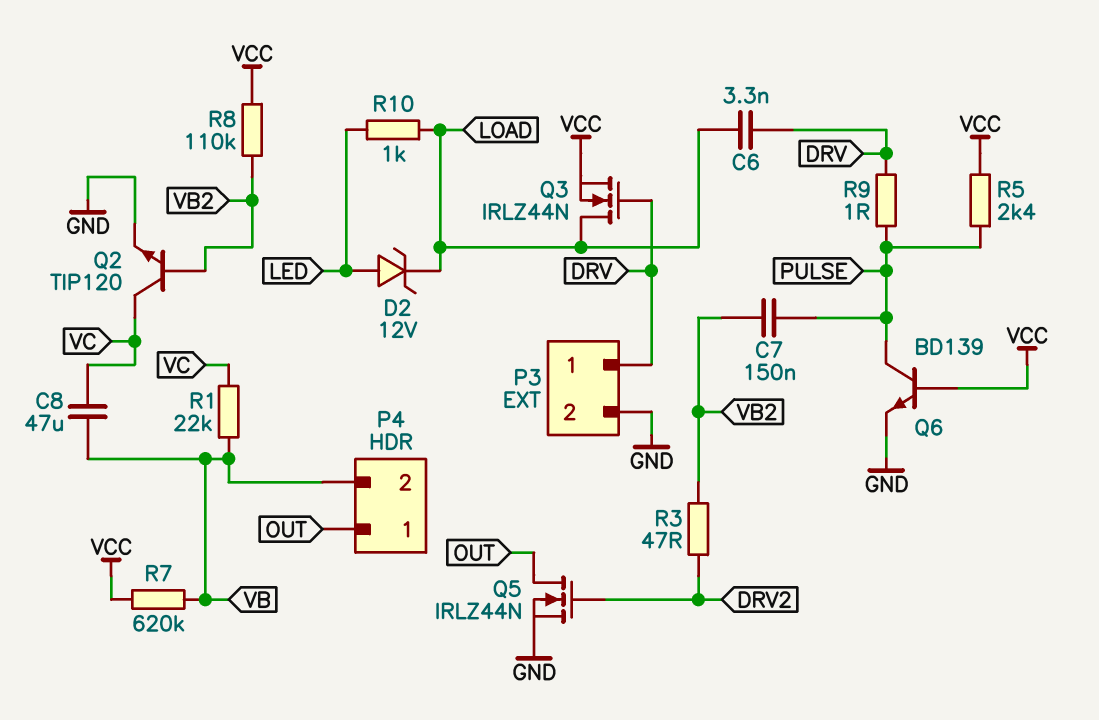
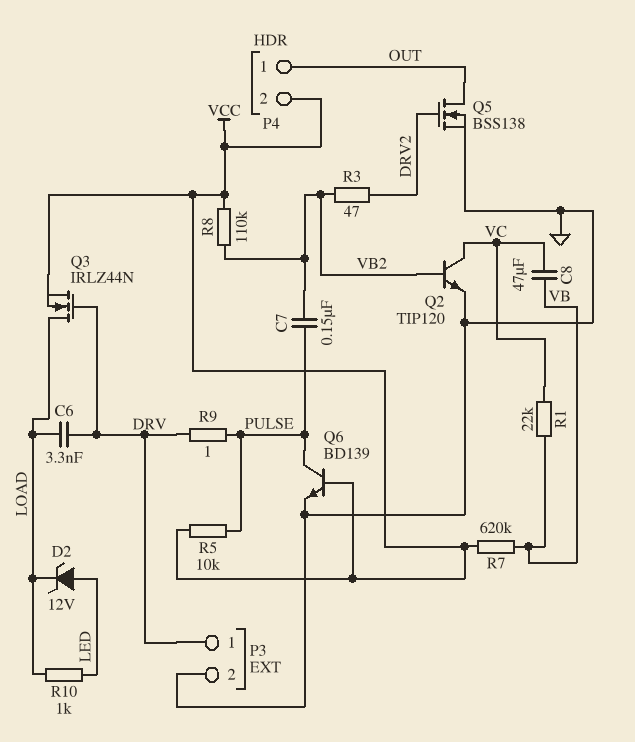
P4 pin 2: VB -> VCC
Q5: NMOS IRLZ44N (G DRV2, D OUT, S GND) -> NMOS BSS138 (G DRV2, D OUT, S GND)
R5: 2.4k (PULSE, VCC) -> 10k (PULSE, VCC)

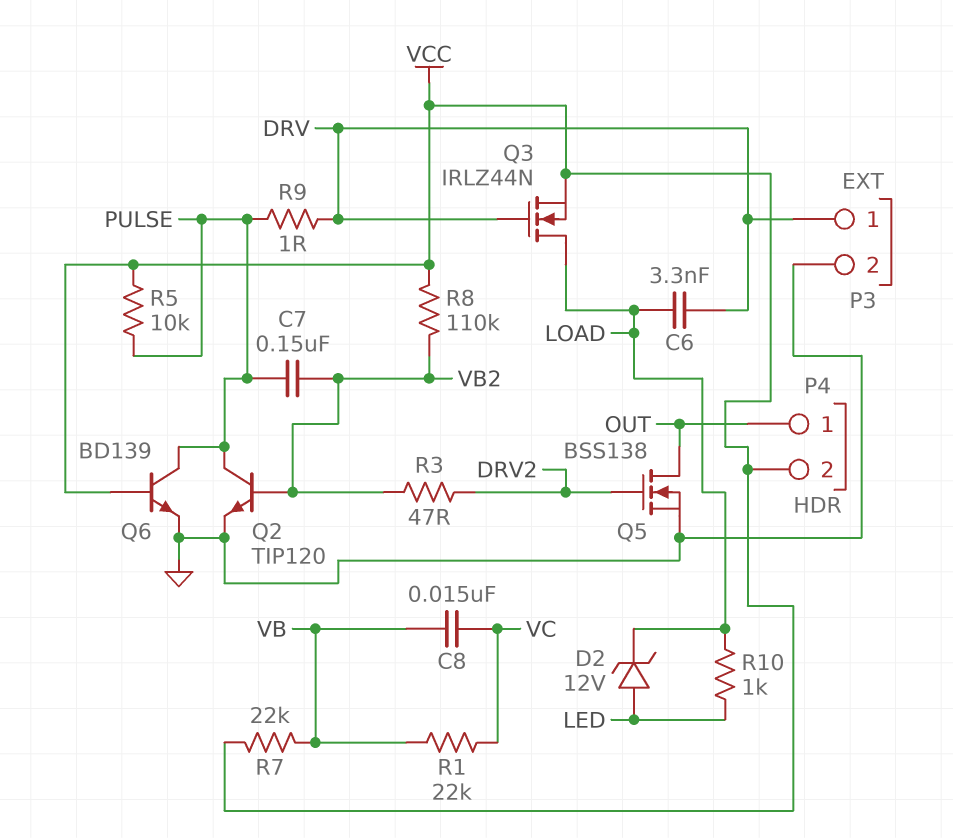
C8: 47uF (VB, VC) -> 15nF (VB, VC)
Q2: NPN TIP120 (B VB2, C VC, E GND) -> NPN TIP120 (B VB2, C PULSE, E GND)
R7: 620k (VB, VCC) -> 22k (VB, VCC)

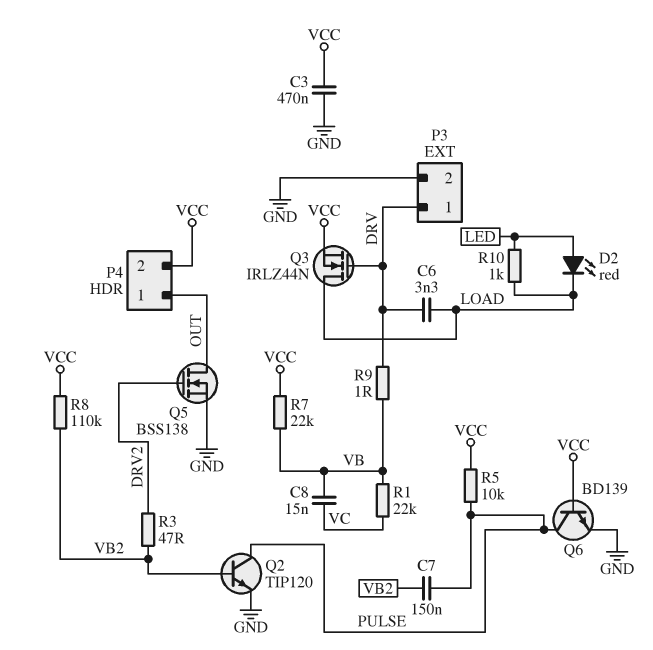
C3: none -> 470nF (GND, VCC)
D2: zener 12V (A LED, K LOAD) -> LED red (A LED, K LOAD)
R9: 1 (DRV, PULSE) -> 1 (DRV, VB)

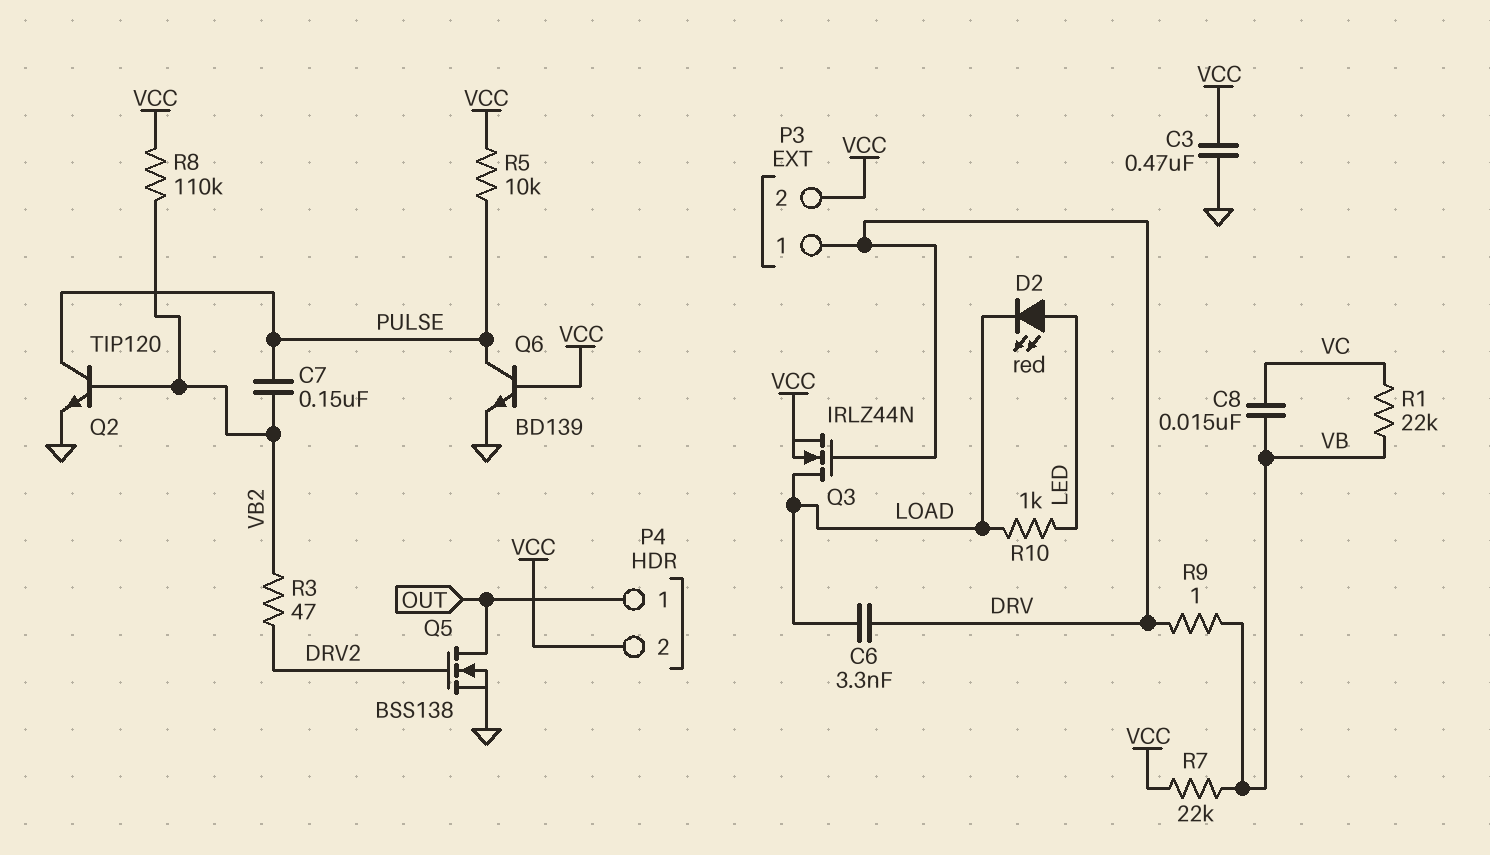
P3 pin 2: GND -> VCC

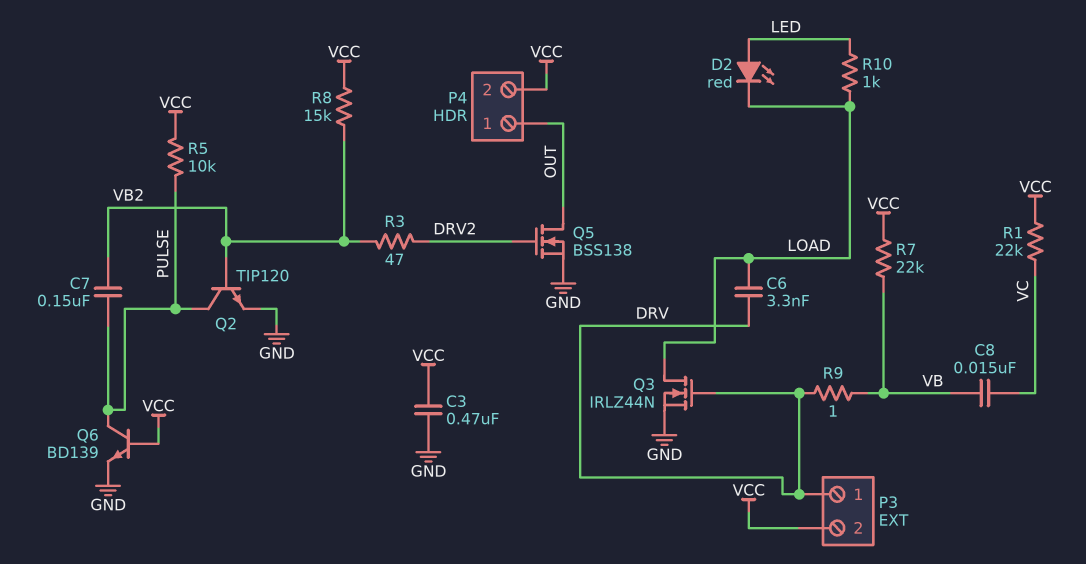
Q3: NMOS IRLZ44N (G DRV, D LOAD, S VCC) -> NMOS IRLZ44N (G DRV, D LOAD, S GND)
R1: 22k (VB, VC) -> 22k (VC, VCC)
R8: 110k (VB2, VCC) -> 15k (VB2, VCC)

